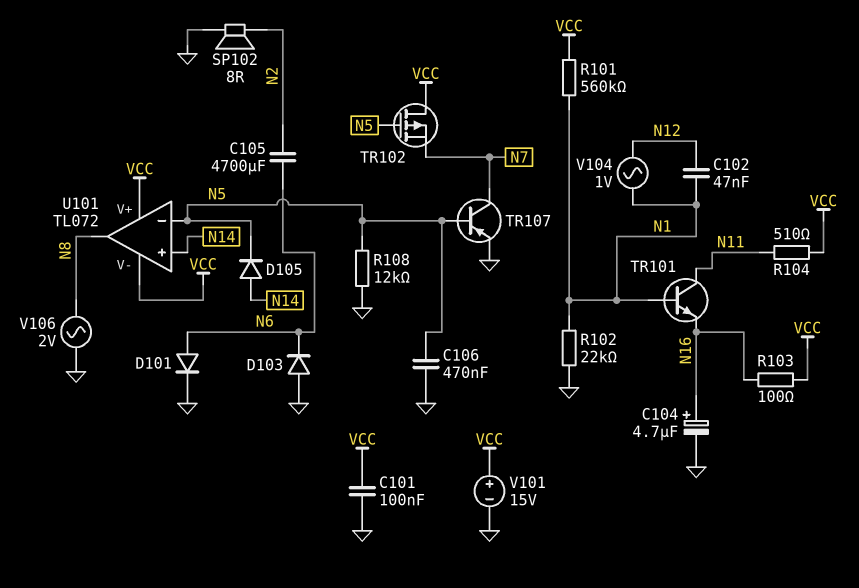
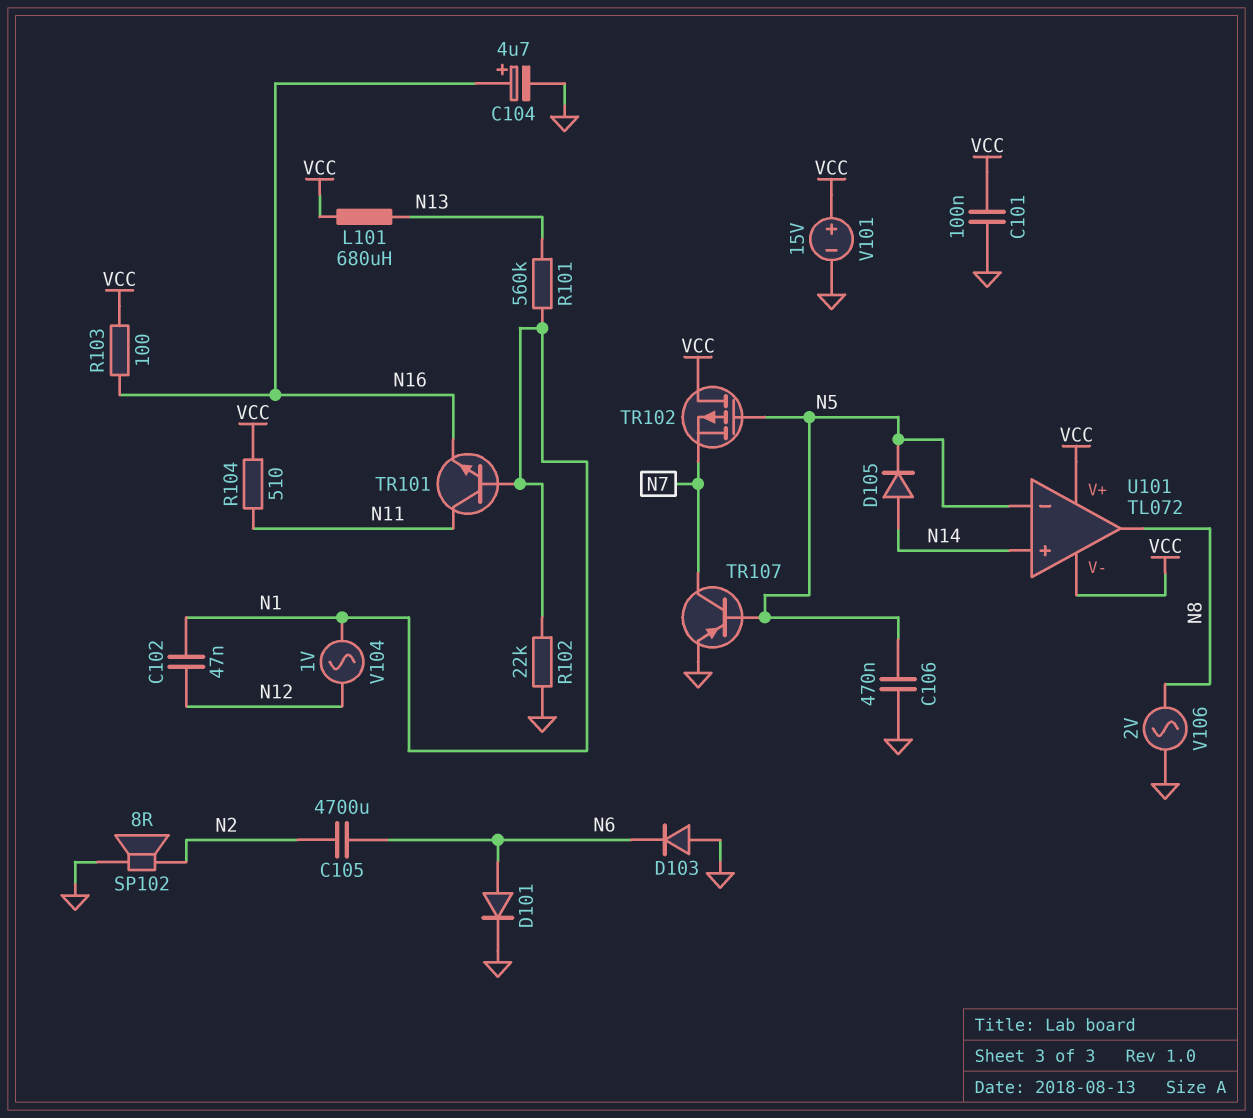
L101: none -> 680uH (N13, VCC)
R101: 560k (N1, VCC) -> 560k (N1, N13)
R108: 12k (GND, N5) -> none

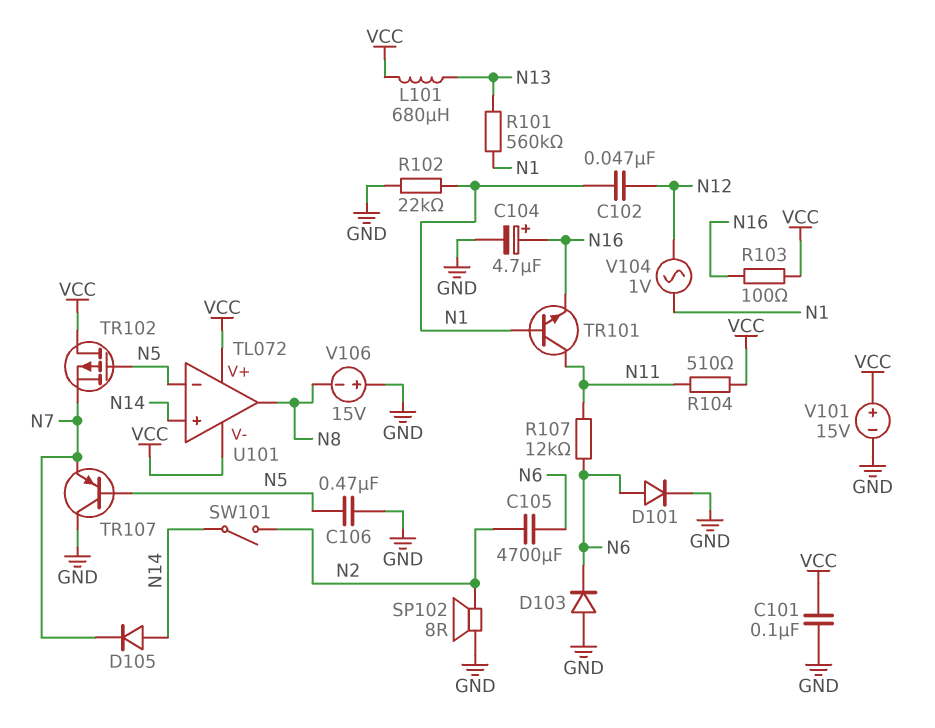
D105: diode (A N14, K N5) -> diode (A N14, K N7)
R107: none -> 12k (N6, N11)
SW101: none -> switch (N2, N14)
TR107: PNP (B N5, C N7, E GND) -> PNP (B N5, C GND, E N7)
V106: AC 2V (GND, N8) -> 15V (plus GND, minus N8)

